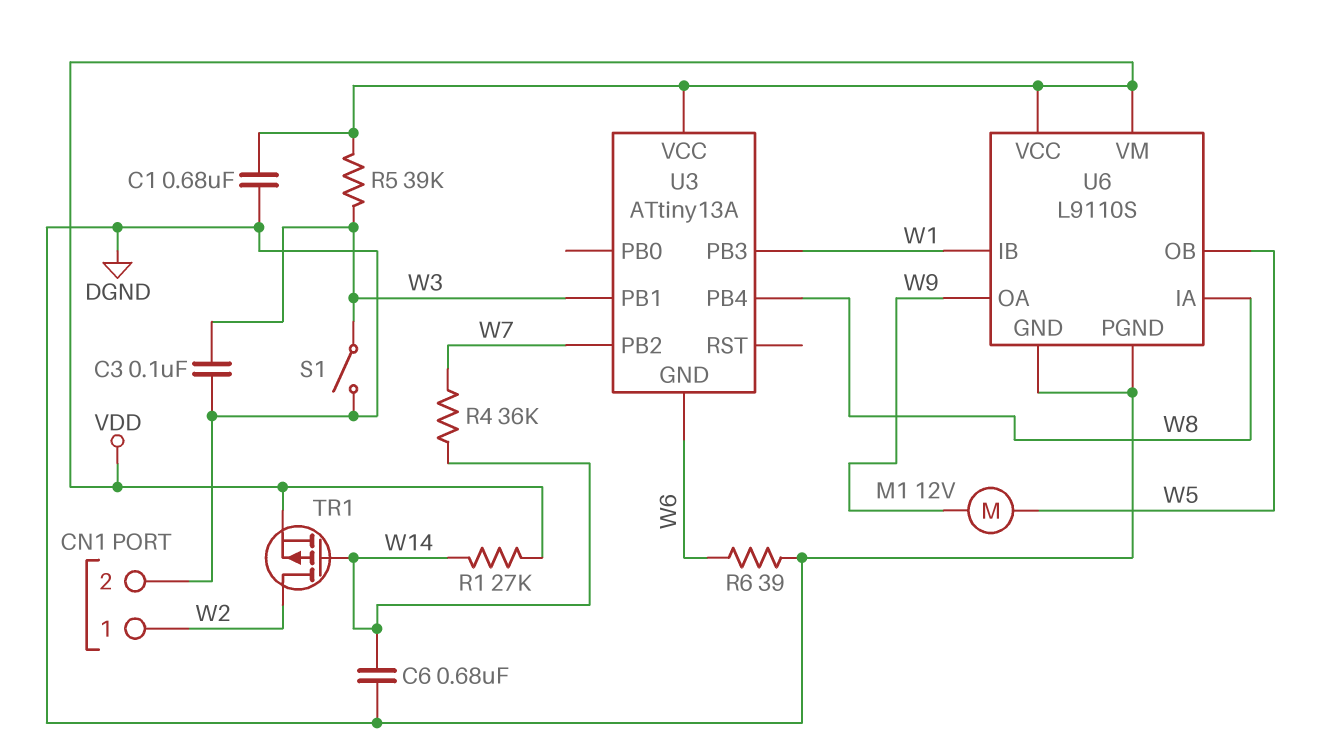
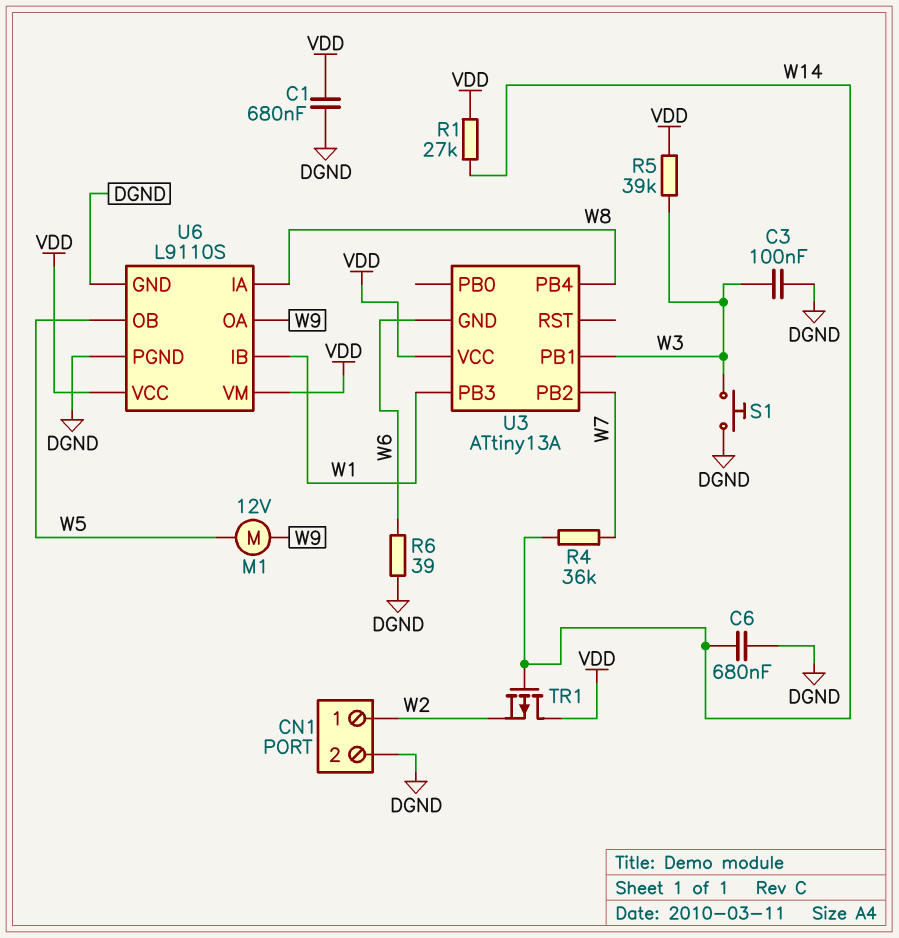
S1: switch (DGND, W3) -> button (DGND, W3)
TR1: PMOS (G W14, D W2, S VDD) -> PMOS (G W14, D VDD, S W2)

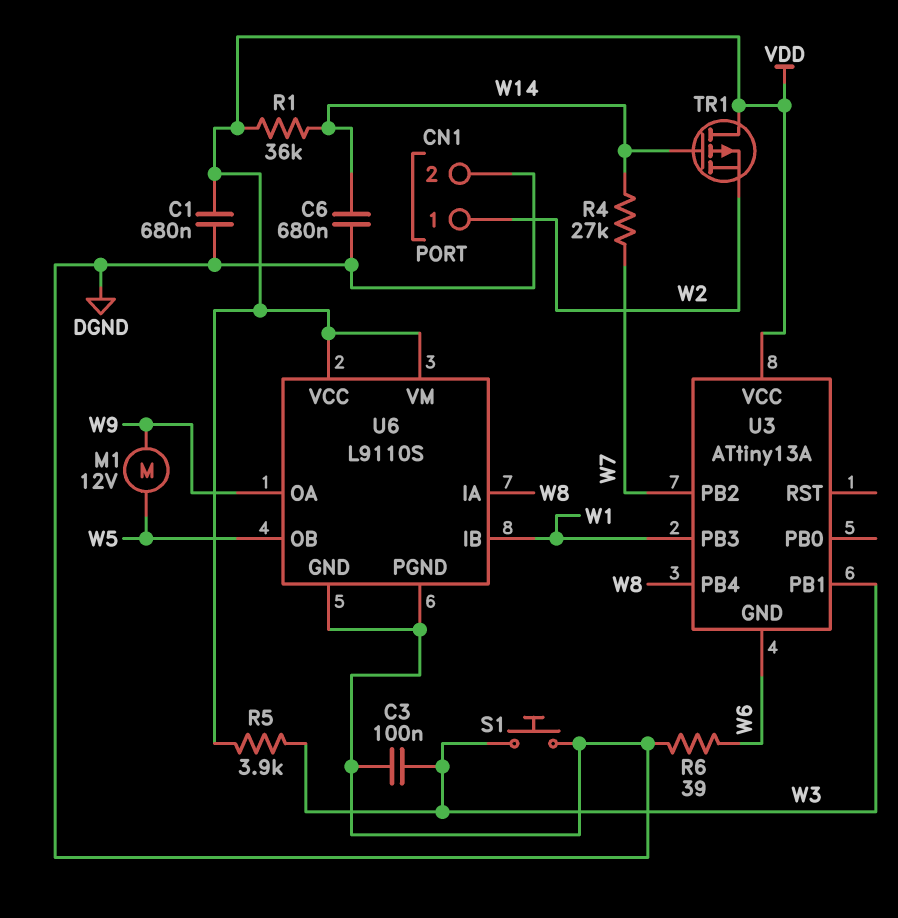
R1: 27k (VDD, W14) -> 36k (VDD, W14)
R4: 36k (W7, W14) -> 27k (W7, W14)
R5: 39k (VDD, W3) -> 3.9k (VDD, W3)

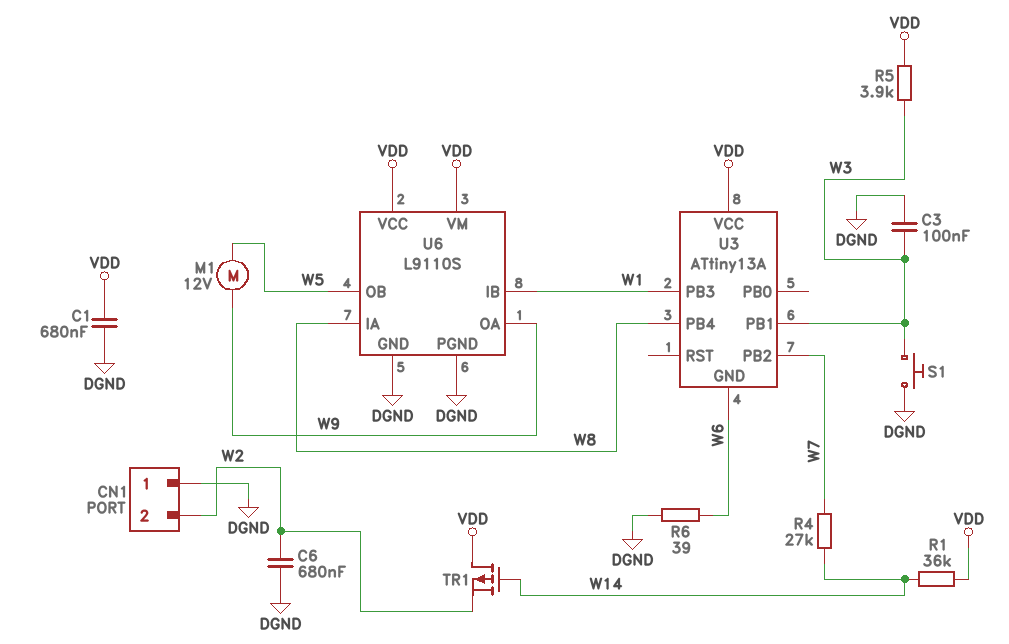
C6: 680nF (DGND, W14) -> 680nF (DGND, W2)
CN1 pin 1: W2 -> DGND
CN1 pin 2: DGND -> W2

